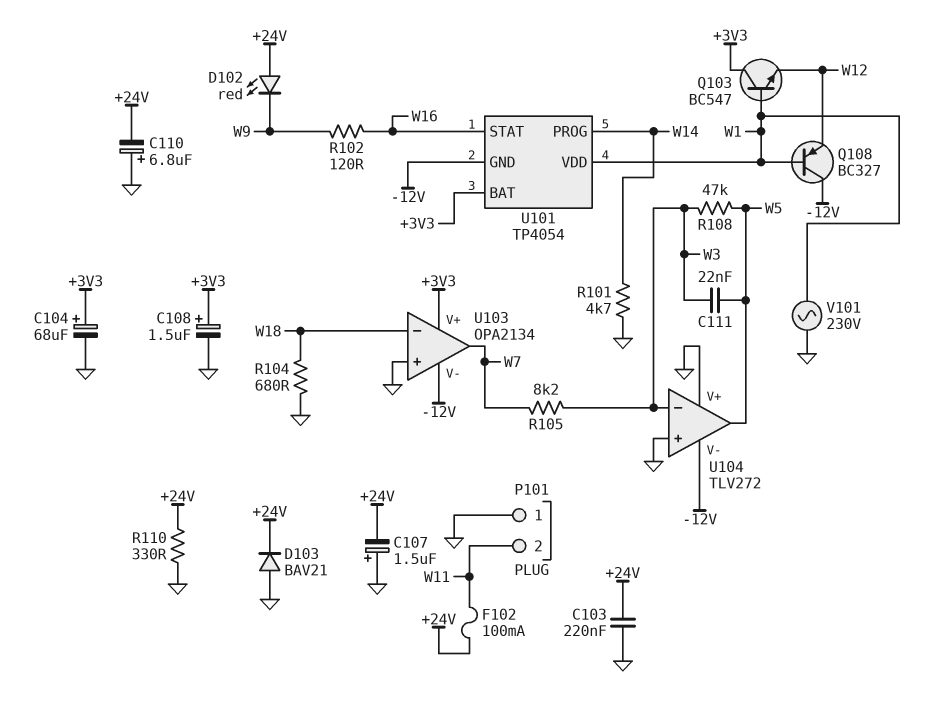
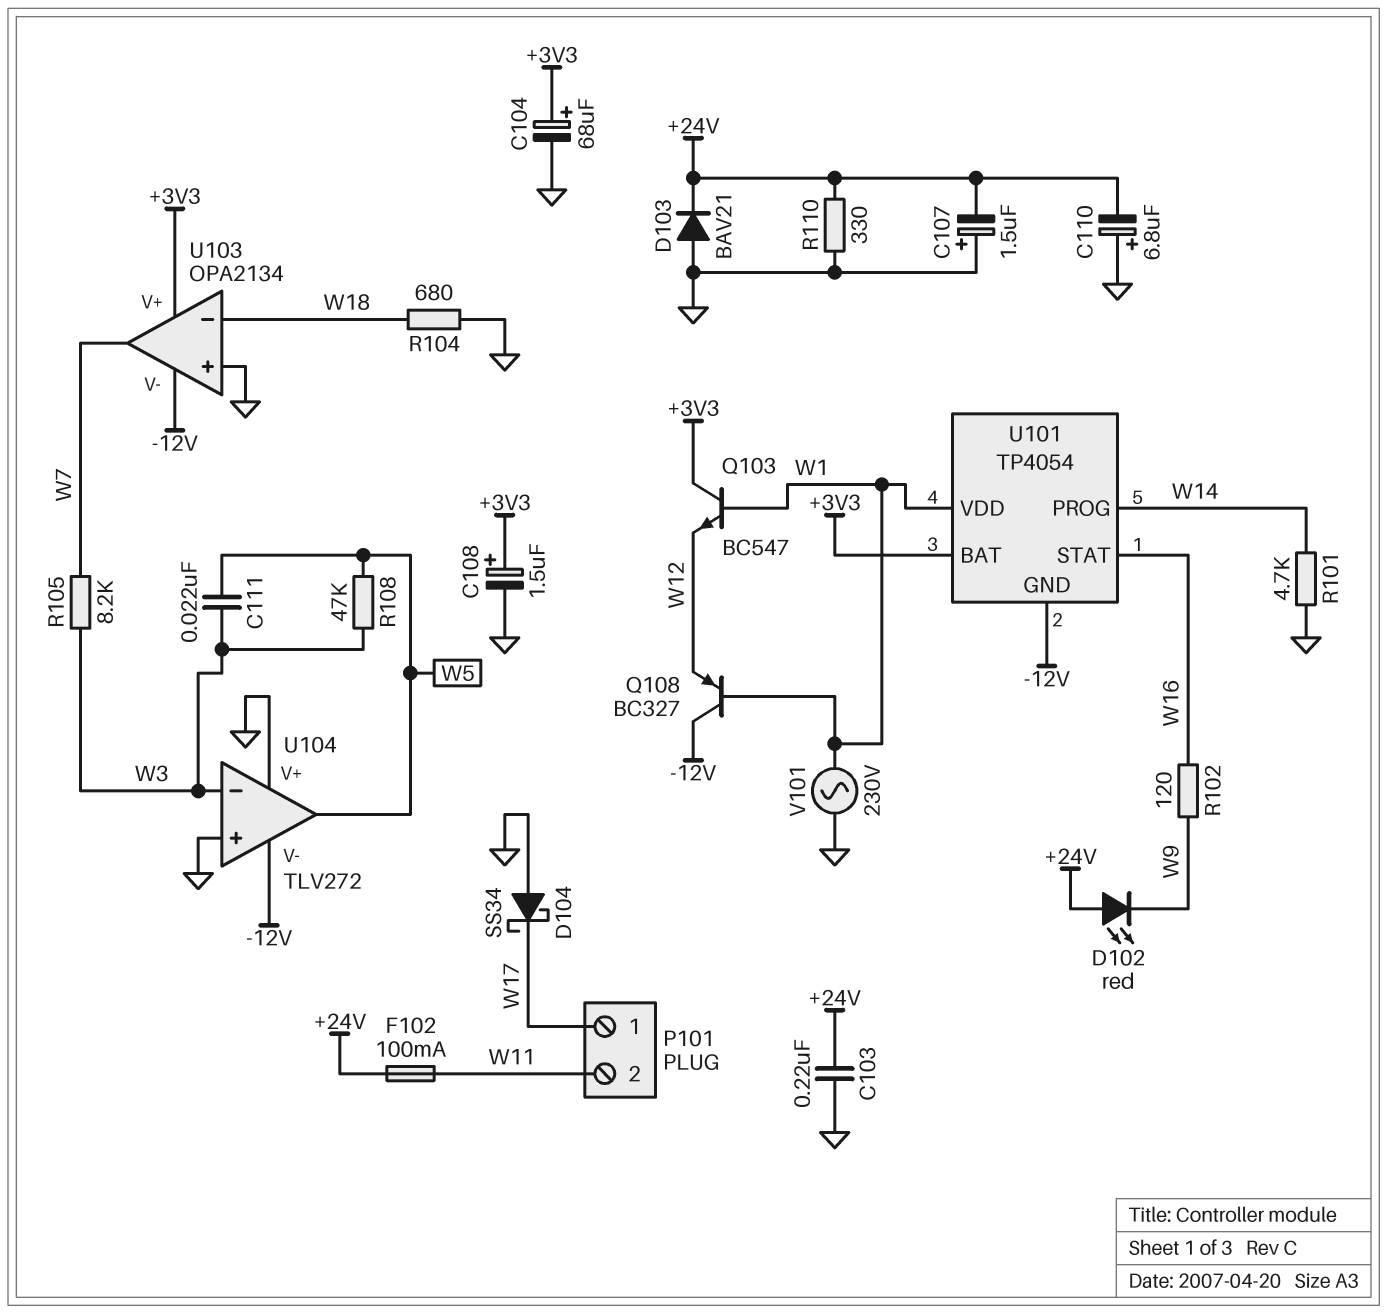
D104: none -> schottky SS34 (A GND, K W17)
P101 pin 1: GND -> W17

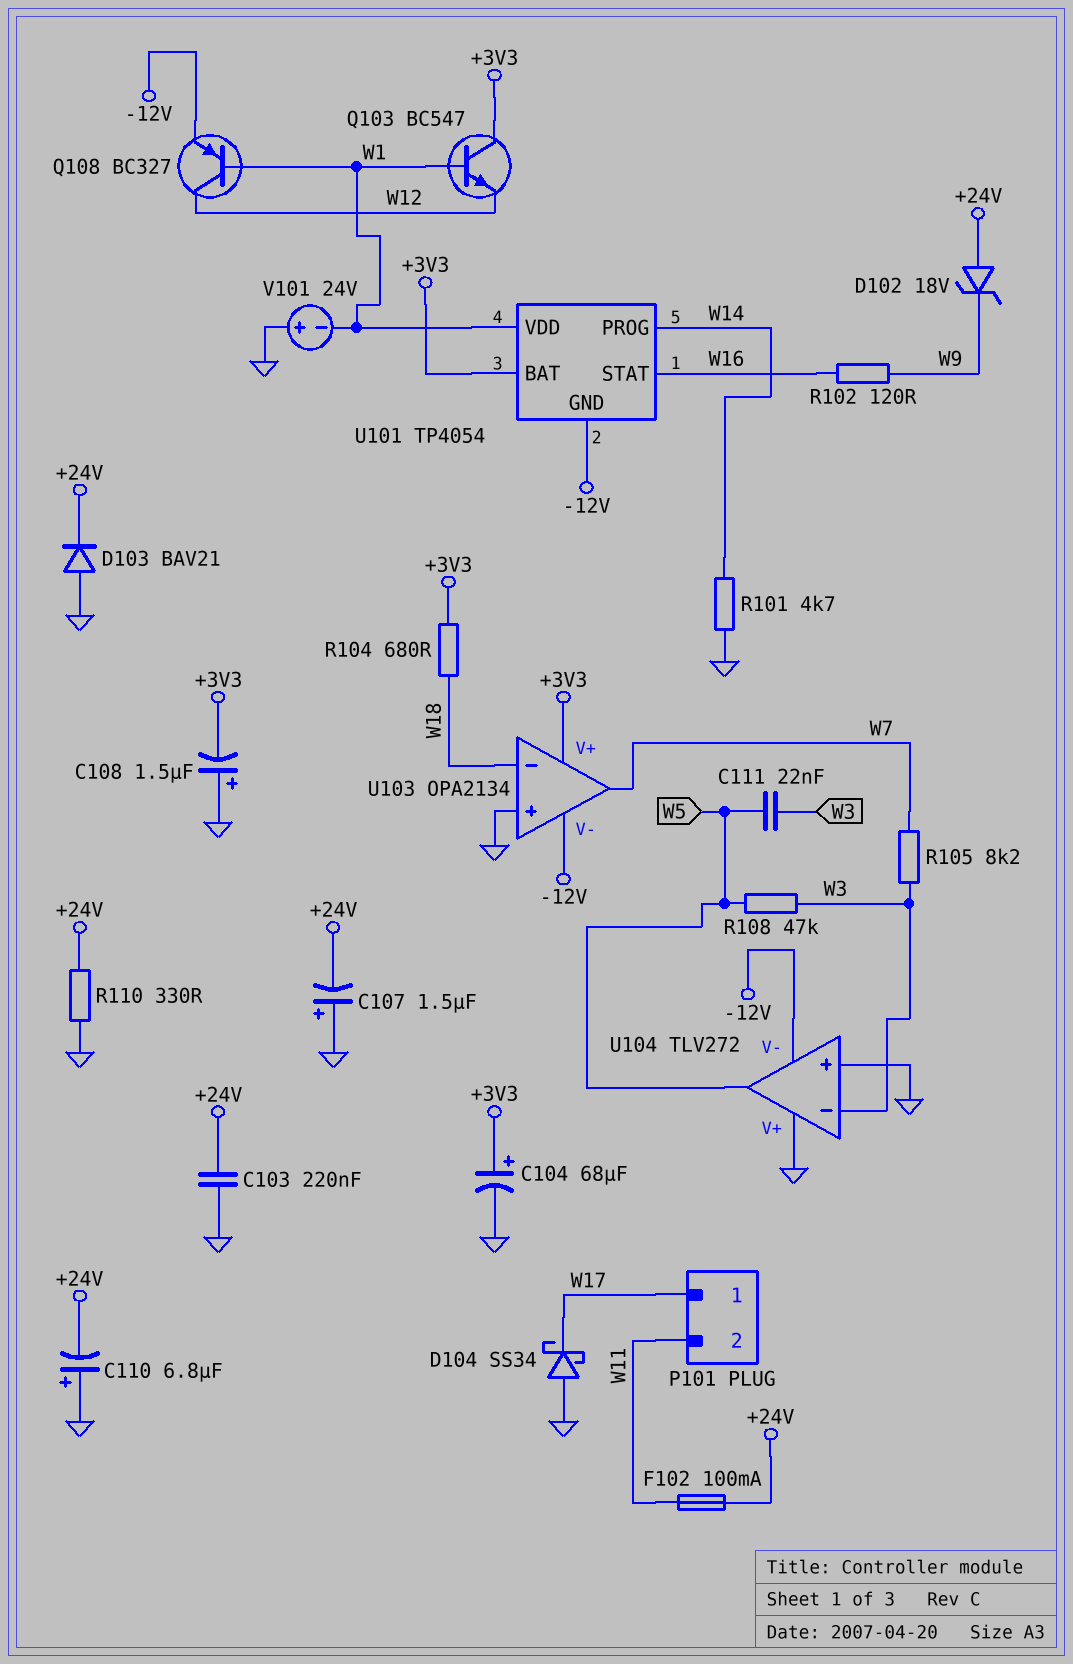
C108: 1.5uF (plus +3V3, minus GND) -> 1.5uF (plus GND, minus +3V3)
D102: LED red (A +24V, K W9) -> zener 18V (A +24V, K W9)
Q108: PNP BC327 (B W1, C -12V, E W12) -> PNP BC327 (B W1, C W12, E -12V)
R104: 680 (GND, W18) -> 680 (+3V3, W18)
V101: AC 230V (GND, W1) -> 24V (plus GND, minus W1)

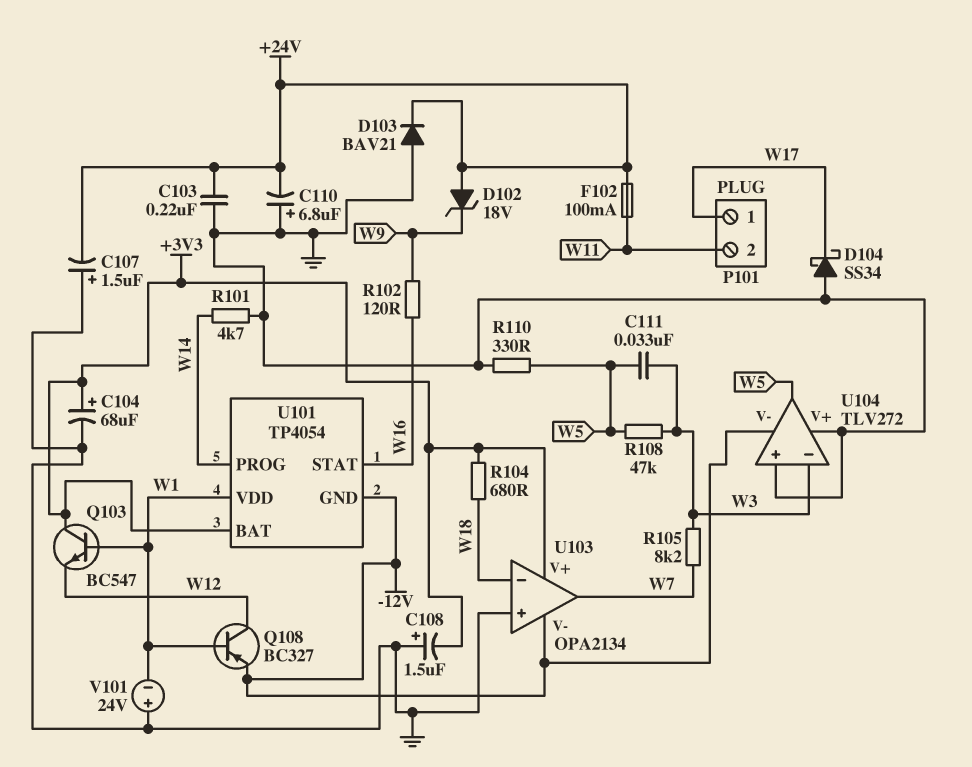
C111: 22nF (W3, W5) -> 33nF (W3, W5)
R110: 330 (+24V, GND) -> 330 (GND, W5)

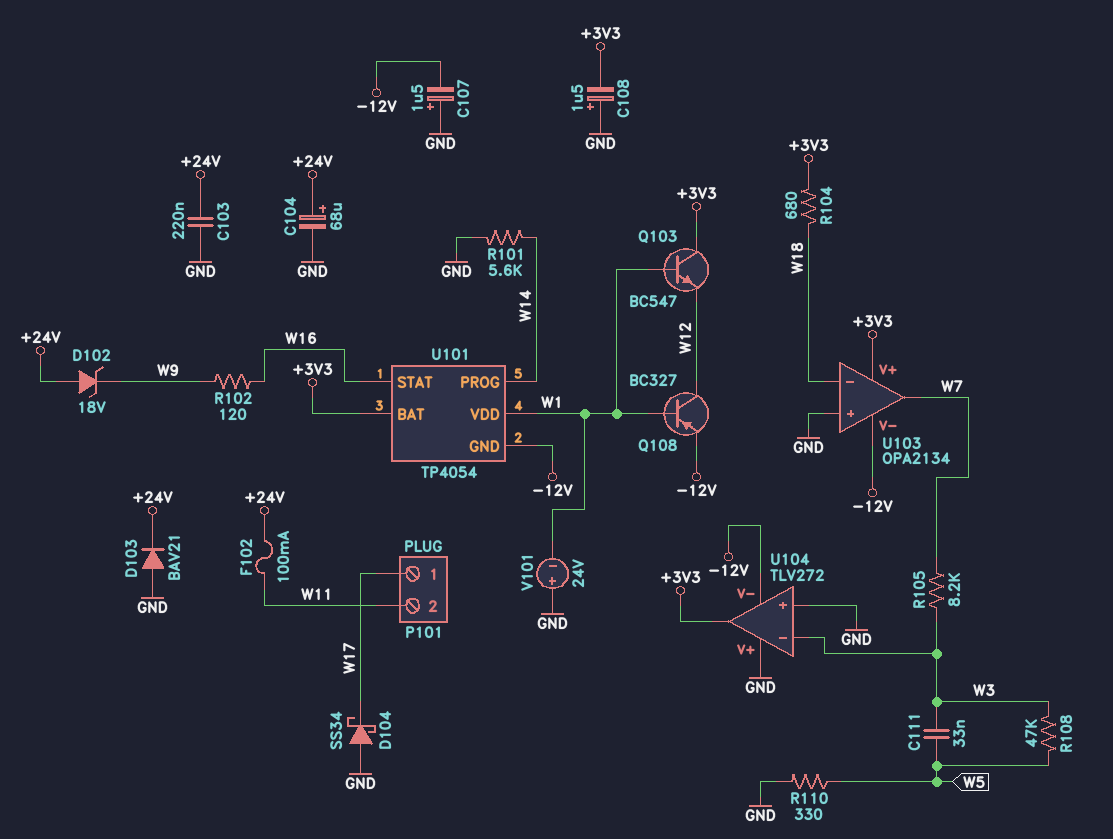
C104: 68uF (plus +3V3, minus GND) -> 68uF (plus +24V, minus GND)
C107: 1.5uF (plus GND, minus +24V) -> 1.5uF (plus GND, minus -12V)
C110: 6.8uF (plus GND, minus +24V) -> none
R101: 4.7k (GND, W14) -> 5.6k (GND, W14)
U104 pin out: W5 -> +3V3

